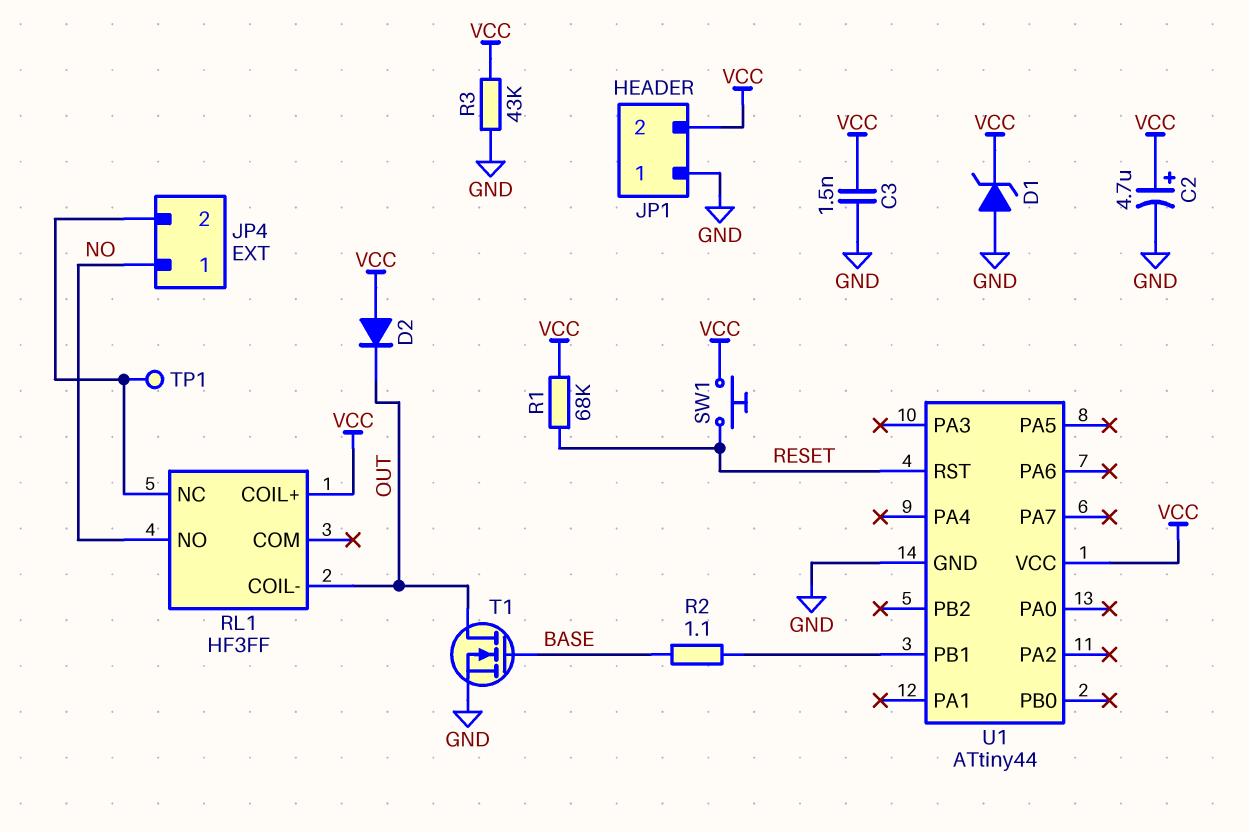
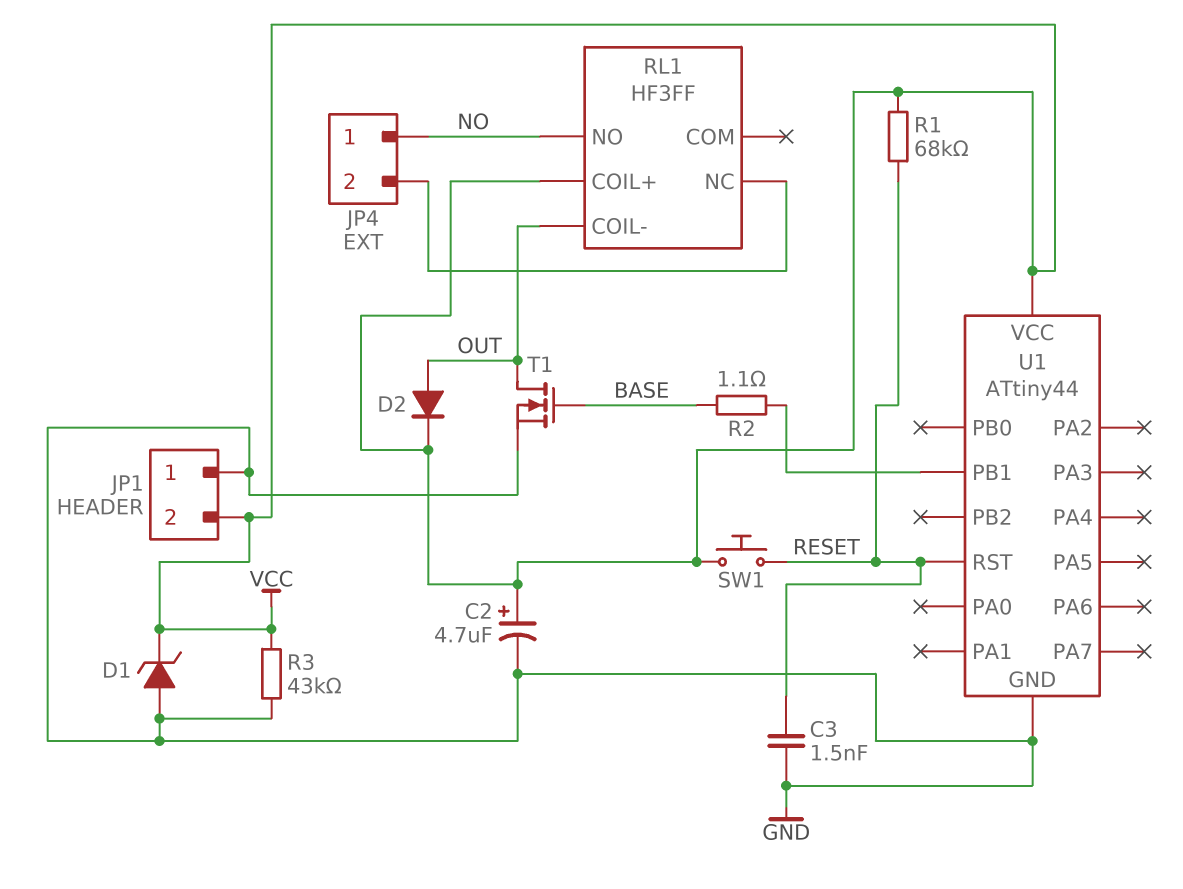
C3: 1.5nF (GND, VCC) -> 1.5nF (GND, RESET)
D2: diode (A VCC, K OUT) -> diode (A OUT, K VCC)
TP1: test point (JP4/2) -> none

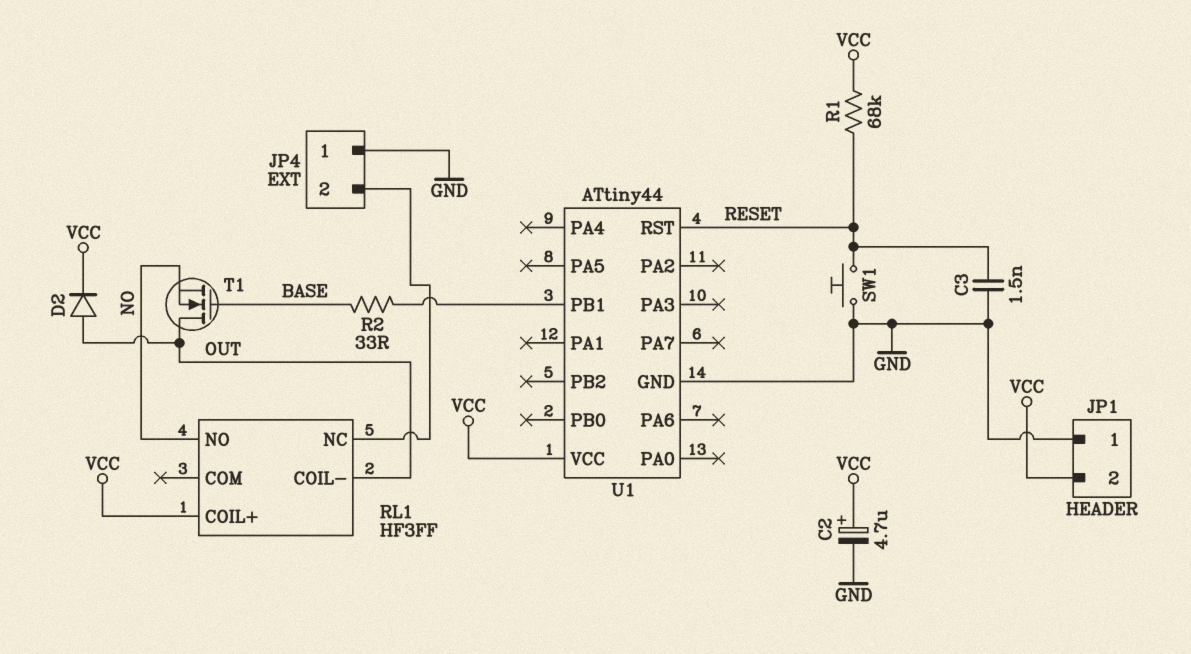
D1: zener (A GND, K VCC) -> none
JP4 pin 1: NO -> GND
R2: 1.1 (BASE, U1/PB1) -> 33 (BASE, U1/PB1)
R3: 43k (GND, VCC) -> none
SW1: button (RESET, VCC) -> button (GND, RESET)
T1: NMOS (G BASE, D OUT, S GND) -> NMOS (G BASE, D OUT, S NO)

